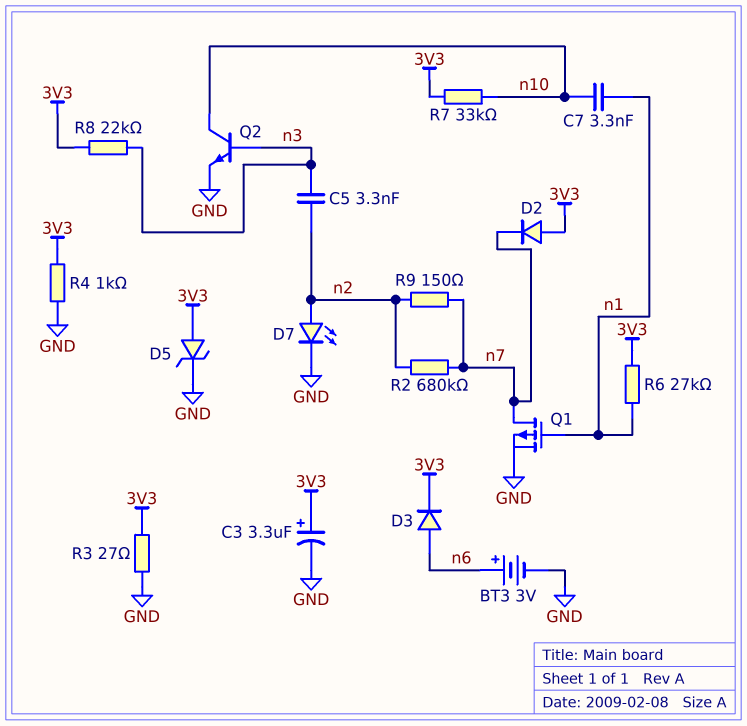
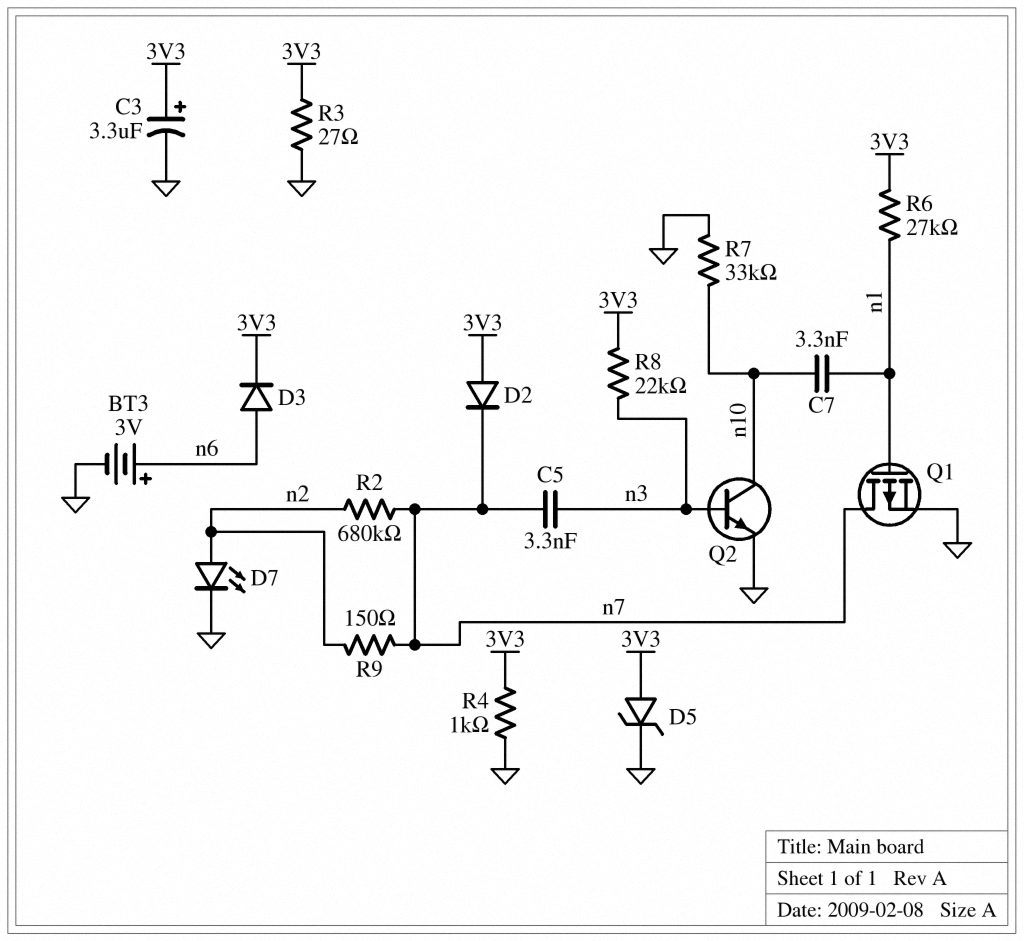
C5: 3.3nF (n2, n3) -> 3.3nF (n3, n7)
R7: 33k (3V3, n10) -> 33k (GND, n10)

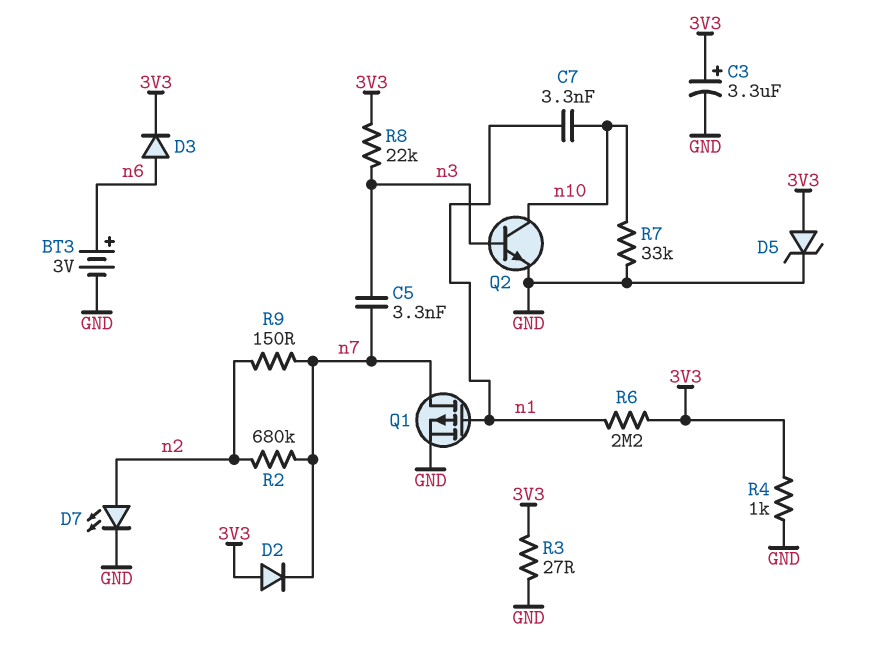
R6: 27k (3V3, n1) -> 2.2M (3V3, n1)

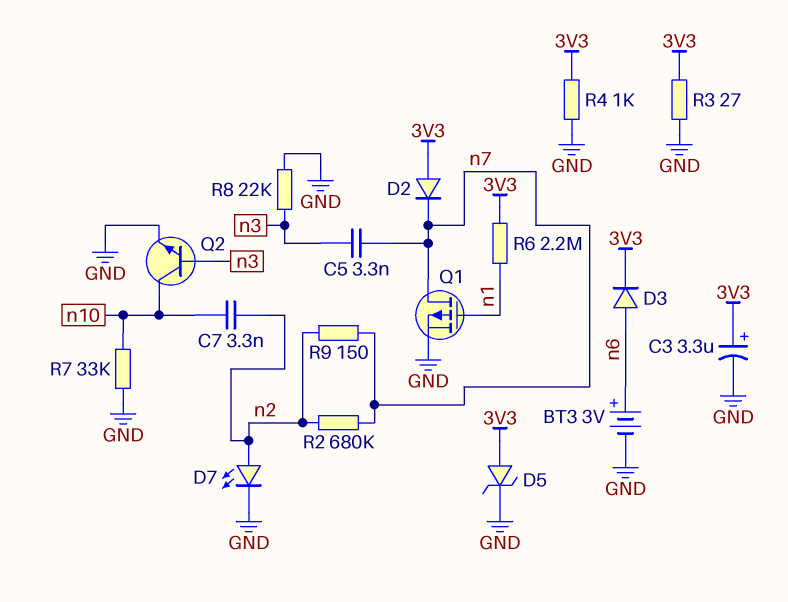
C7: 3.3nF (n1, n10) -> 3.3nF (n2, n10)
R8: 22k (3V3, n3) -> 22k (GND, n3)

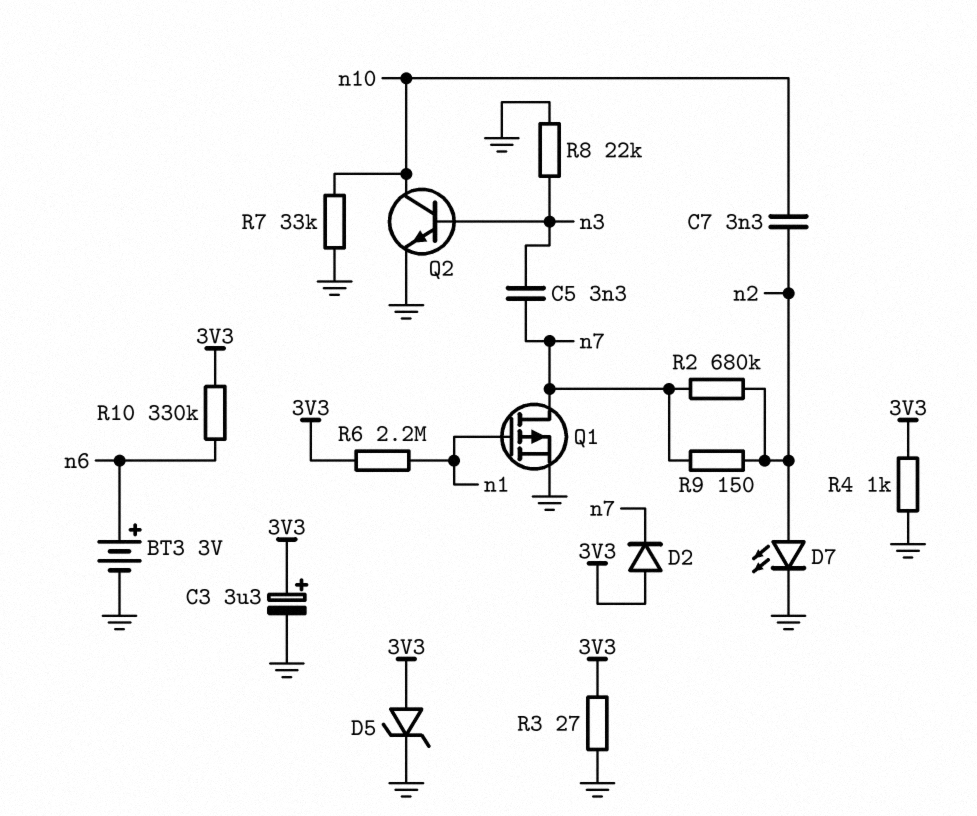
D3: diode (A n6, K 3V3) -> none
R10: none -> 330k (3V3, n6)

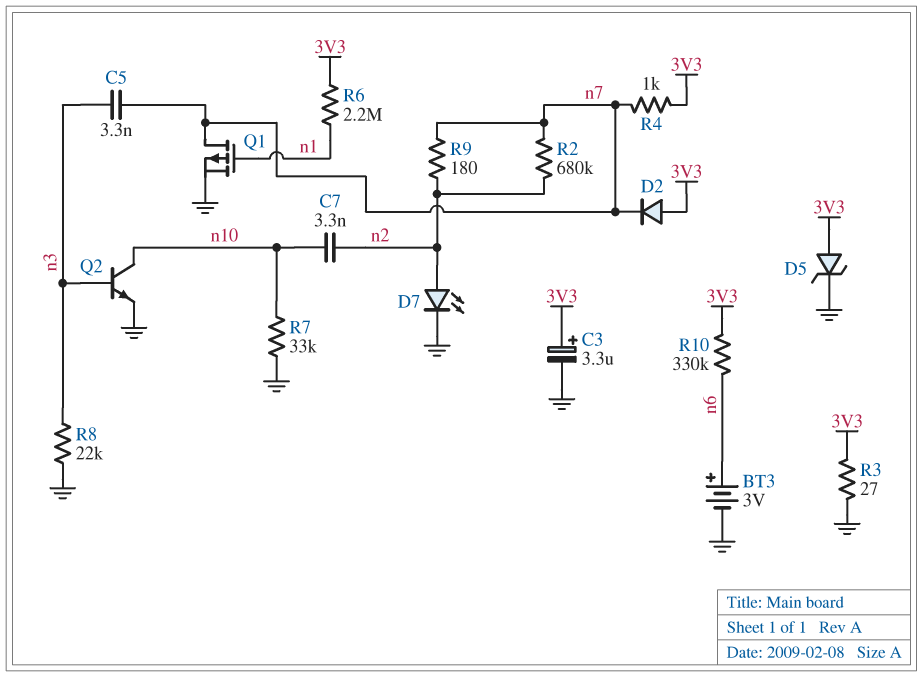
R4: 1k (3V3, GND) -> 1k (3V3, n7)
R9: 150 (n2, n7) -> 180 (n2, n7)

